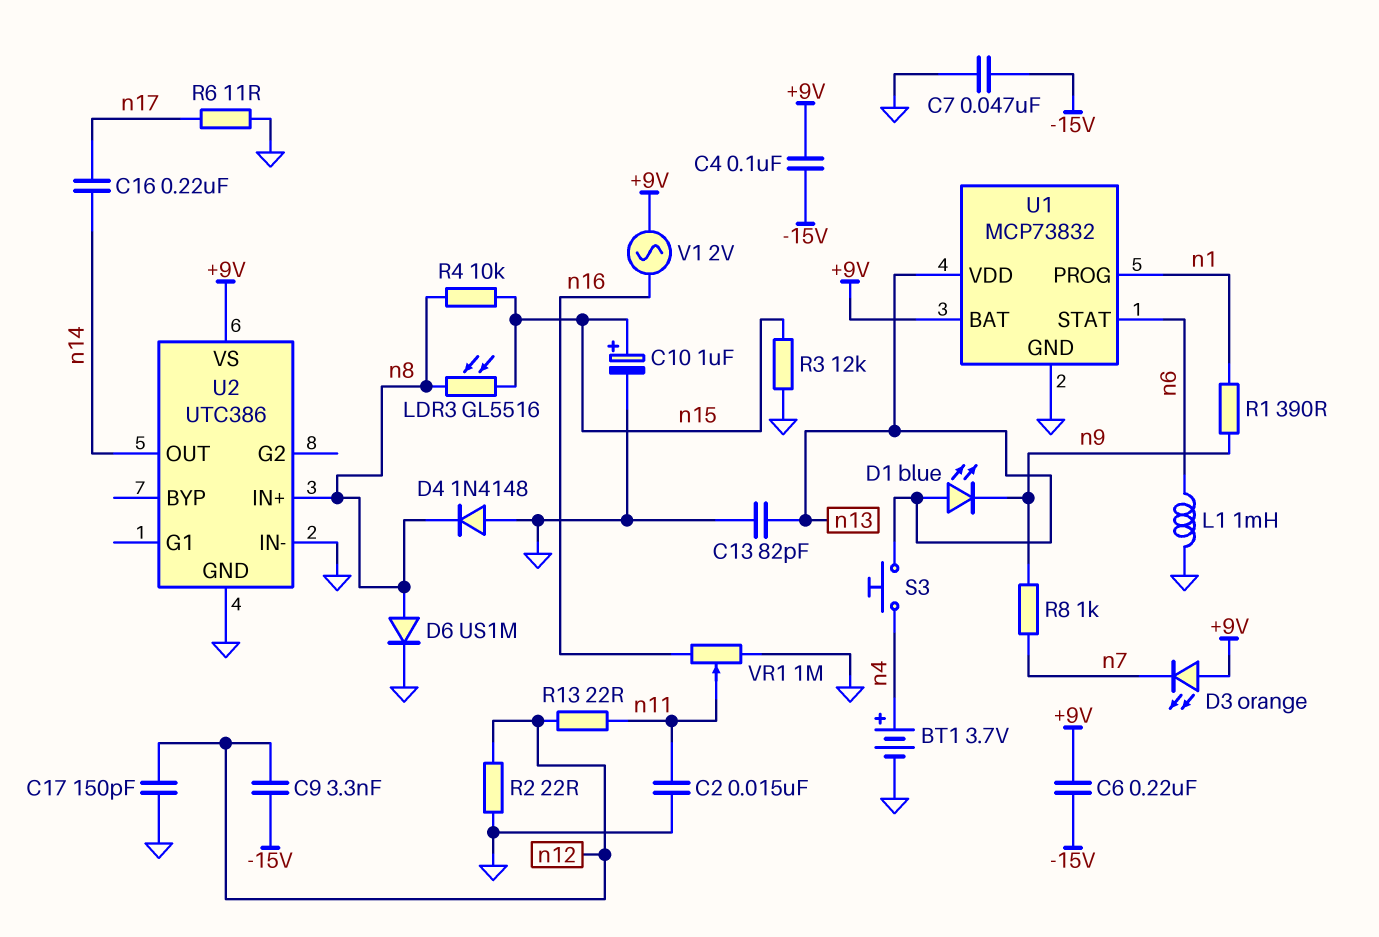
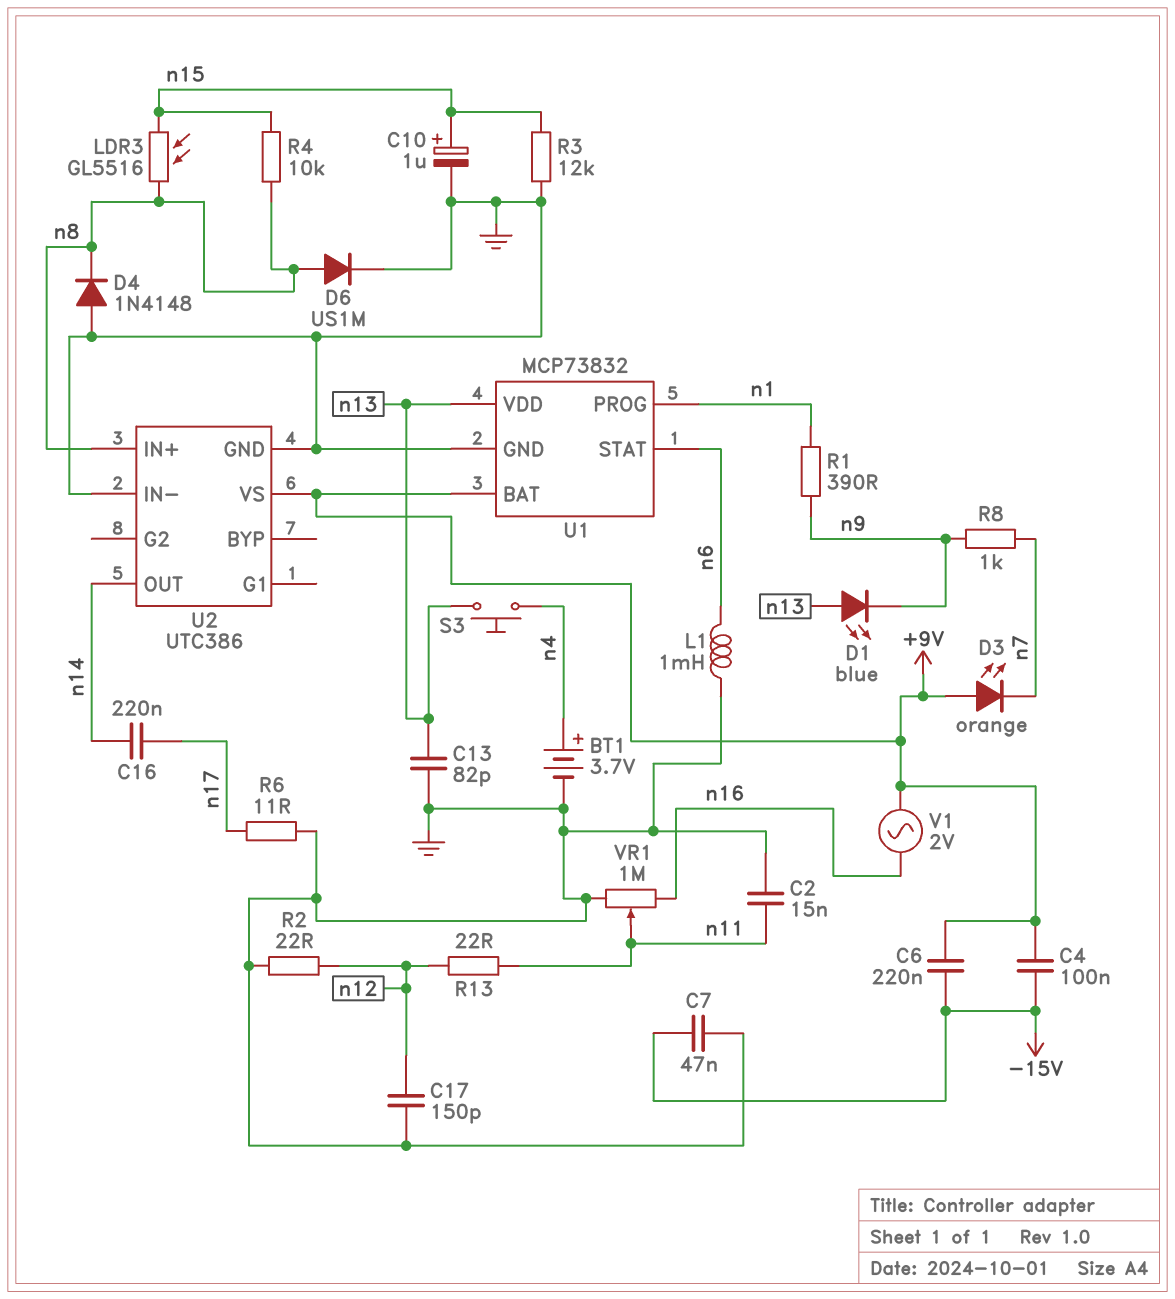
C9: 3.3nF (-15V, n12) -> none

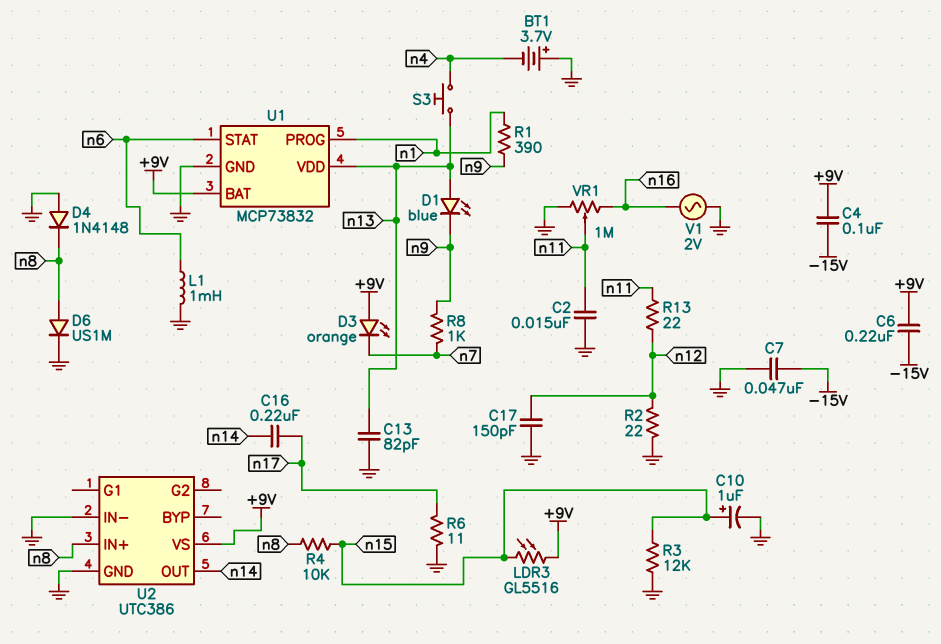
BT1: 3.7V (plus n4, minus GND) -> 3.7V (plus GND, minus n4)
LDR3: GL5516 (n8, n15) -> GL5516 (+9V, n15)
V1: AC 2V (+9V, n16) -> AC 2V (GND, n16)

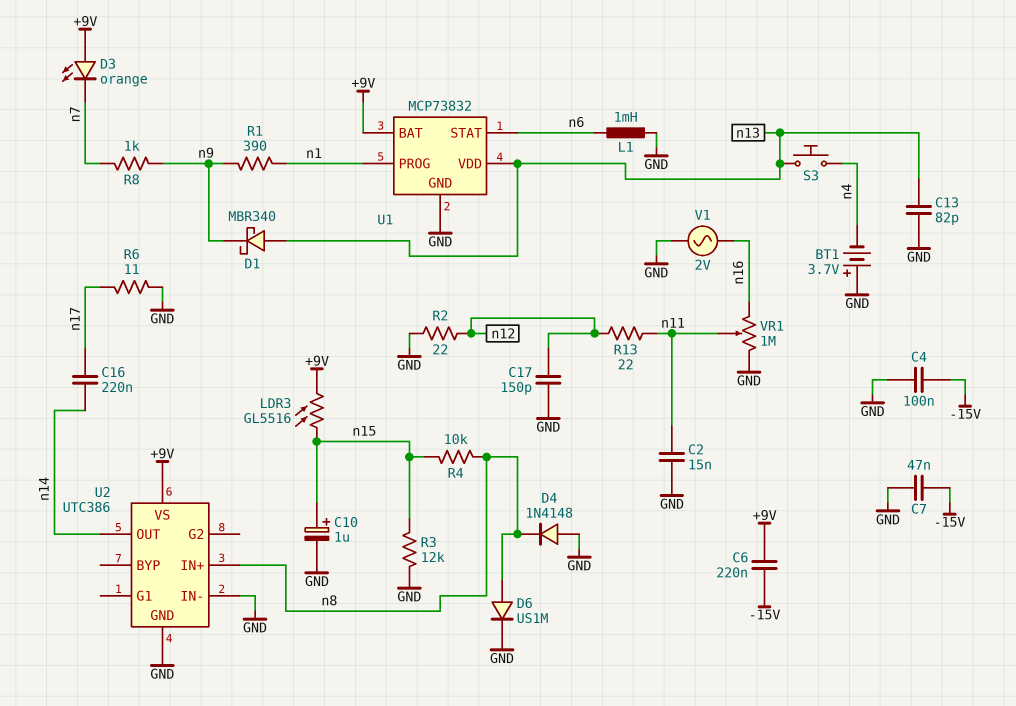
C4: 100nF (+9V, -15V) -> 100nF (-15V, GND)
D1: LED blue (A n13, K n9) -> schottky MBR340 (A n13, K n9)

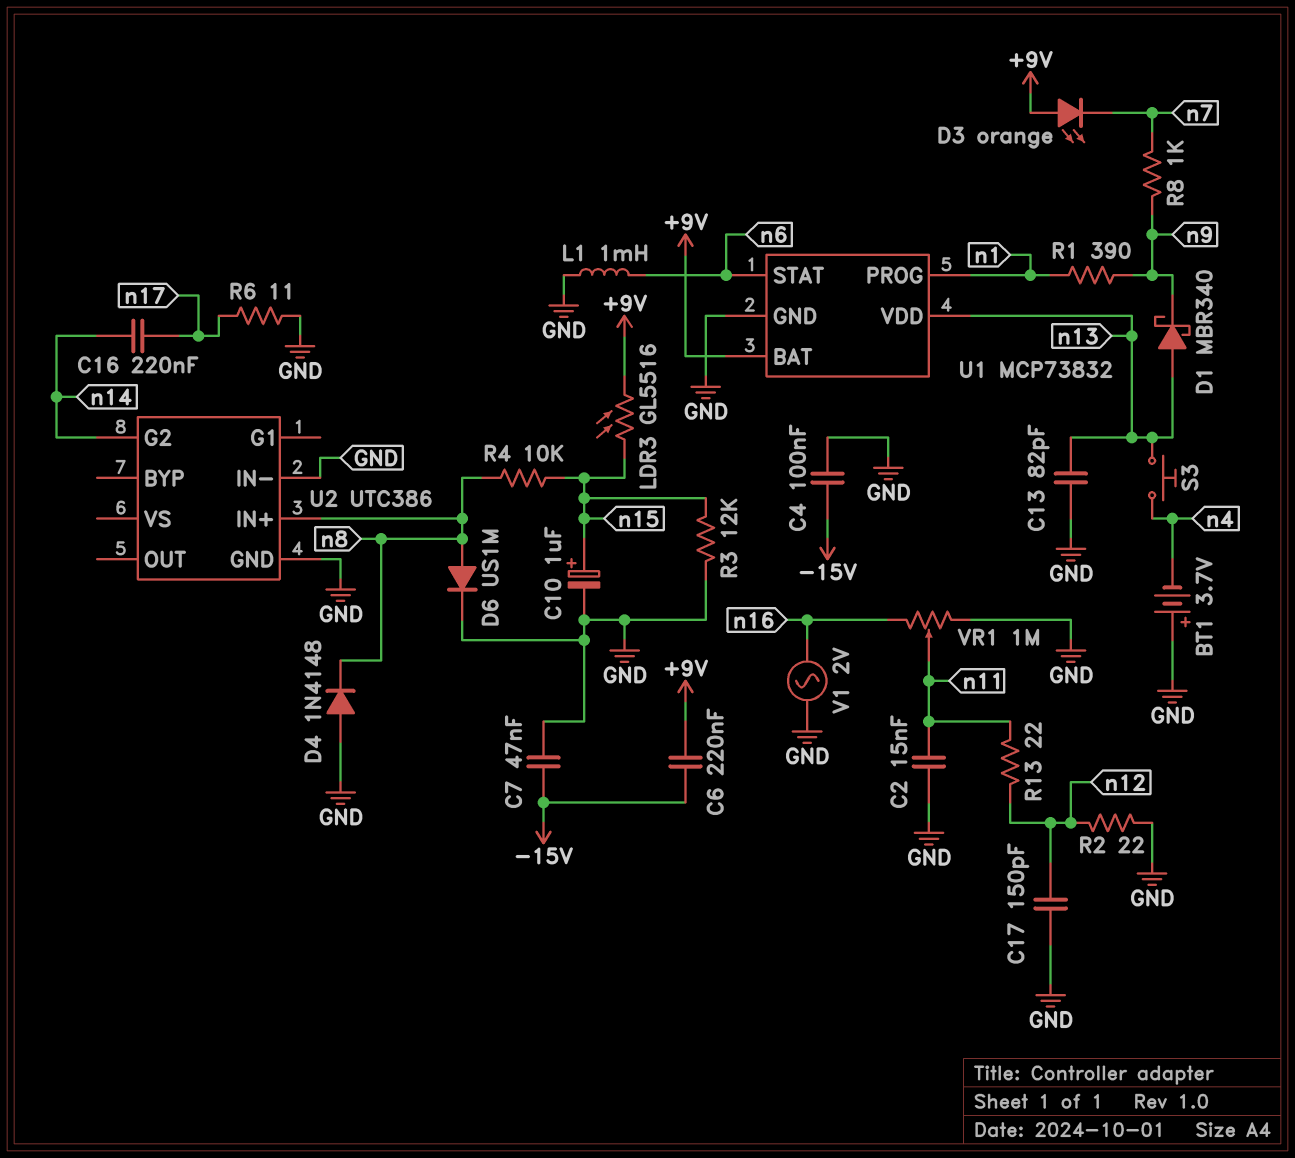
U2 pin G2: none -> n14
U2 pin OUT: n14 -> none
U2 pin VS: +9V -> none

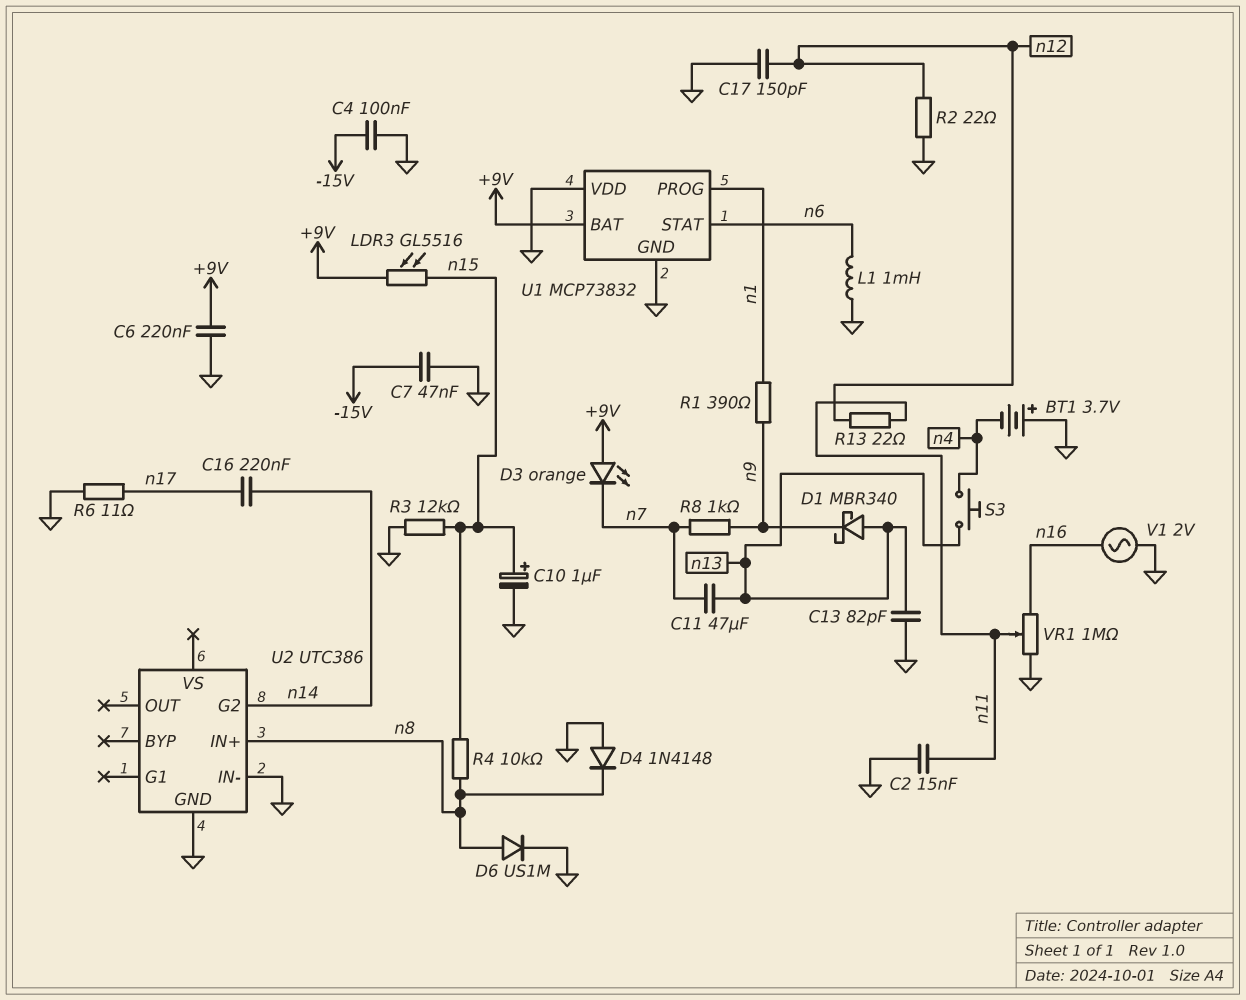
C6: 220nF (+9V, -15V) -> 220nF (+9V, GND)
C11: none -> 47uF (n7, n13)
U1 pin VDD: n13 -> GND

